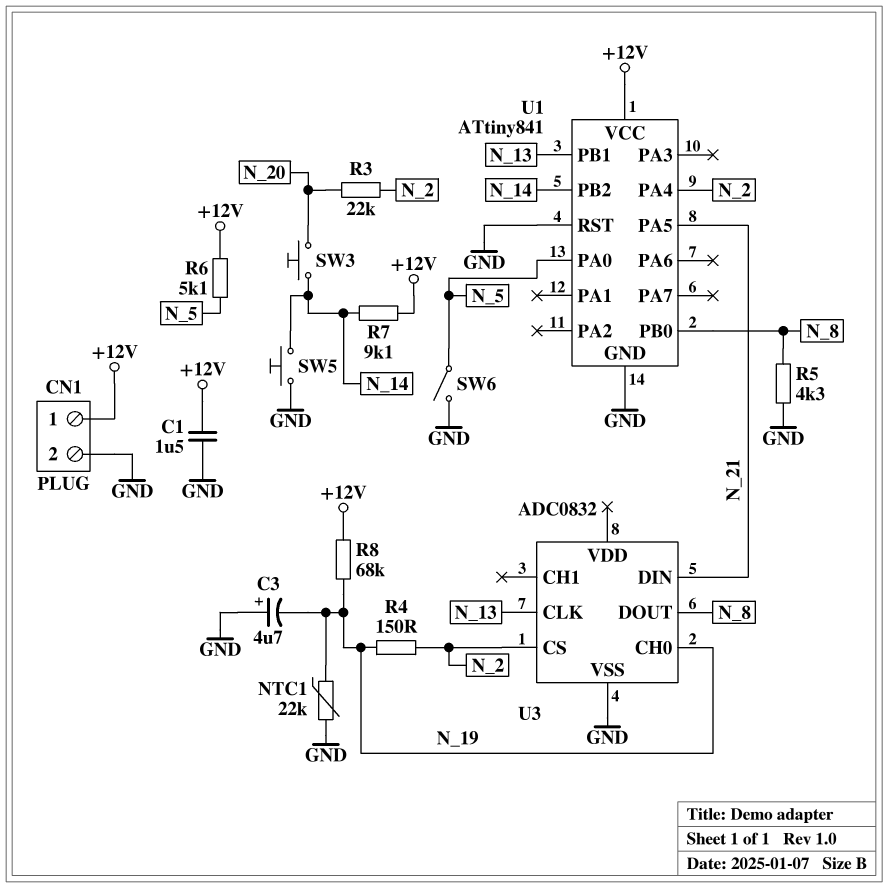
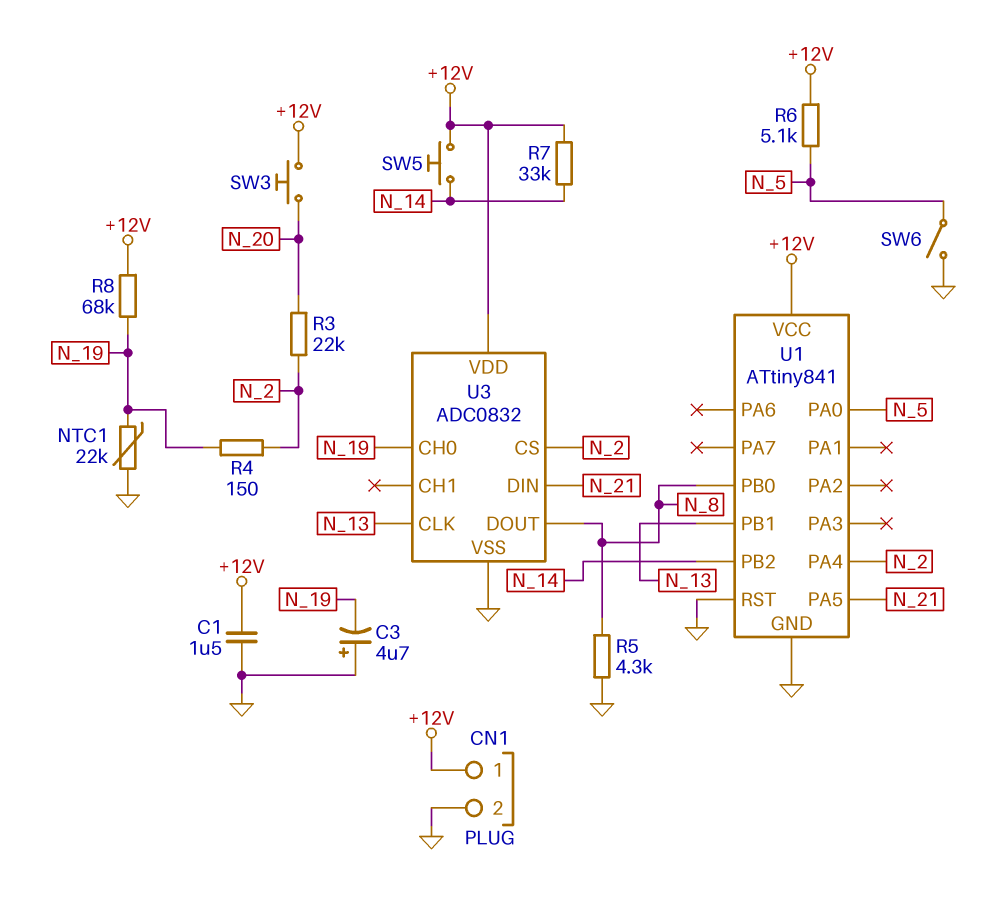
R7: 9.1k (+12V, N_14) -> 33k (+12V, N_14)
SW3: button (N_14, N_20) -> button (+12V, N_20)
SW5: button (GND, N_14) -> button (+12V, N_14)
U3 pin VDD: none -> +12V

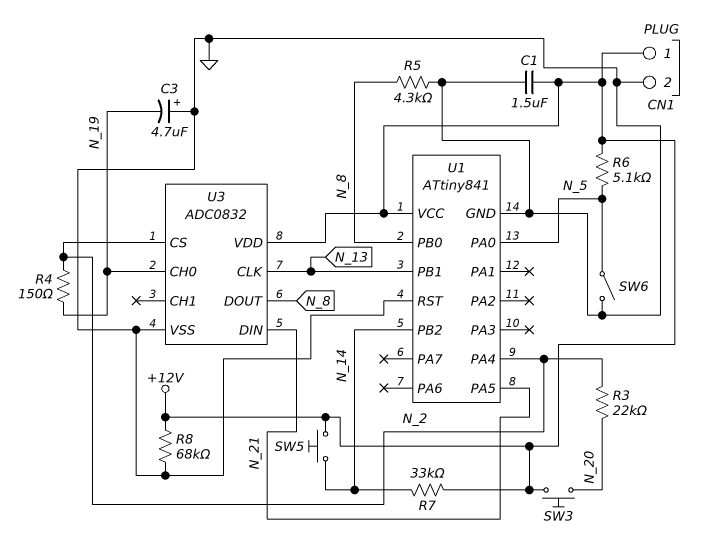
NTC1: 22k (GND, N_19) -> none
R8: 68k (+12V, N_19) -> 68k (+12V, GND)

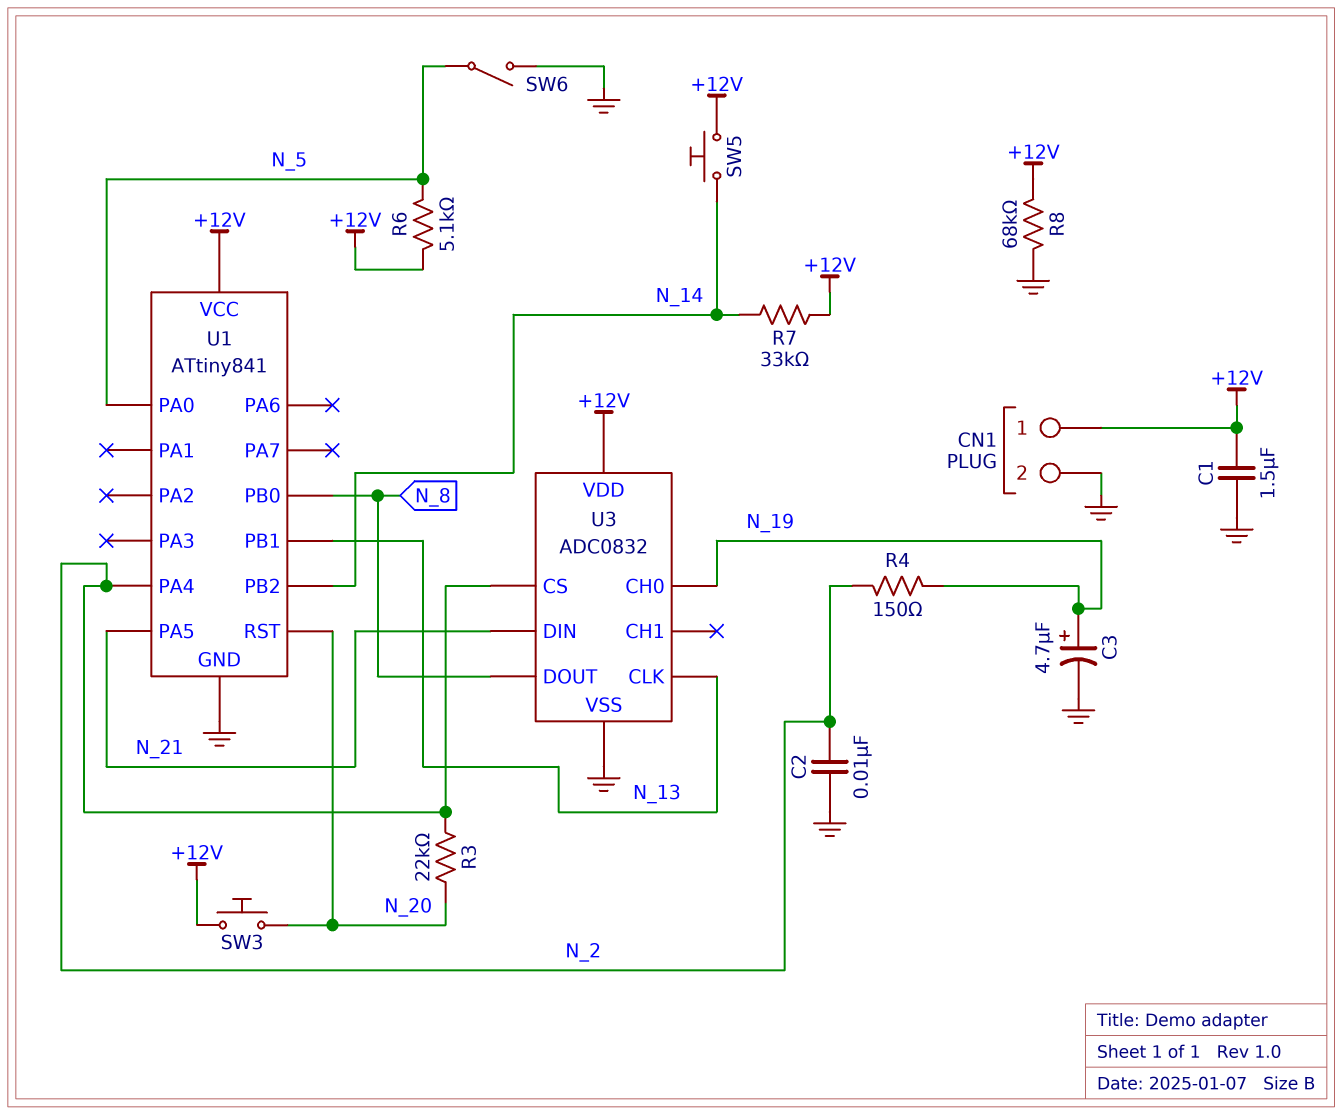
C2: none -> 10nF (GND, N_2)
C3: 4.7uF (plus GND, minus N_19) -> 4.7uF (plus N_19, minus GND)
R5: 4.3k (GND, N_8) -> none
U1 pin RST: GND -> N_20

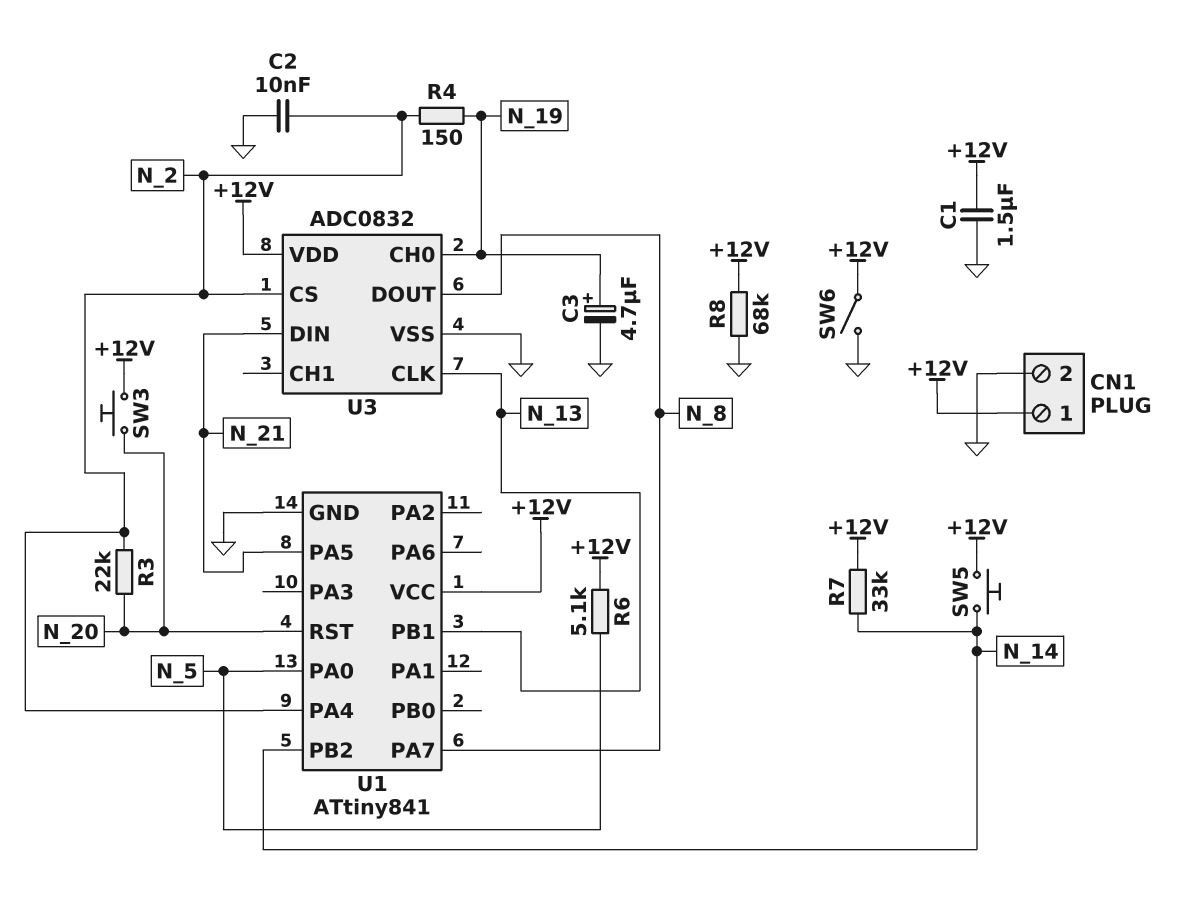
SW6: switch (GND, N_5) -> switch (+12V, GND)
U1 pin PA7: none -> N_8
U1 pin PB0: N_8 -> none

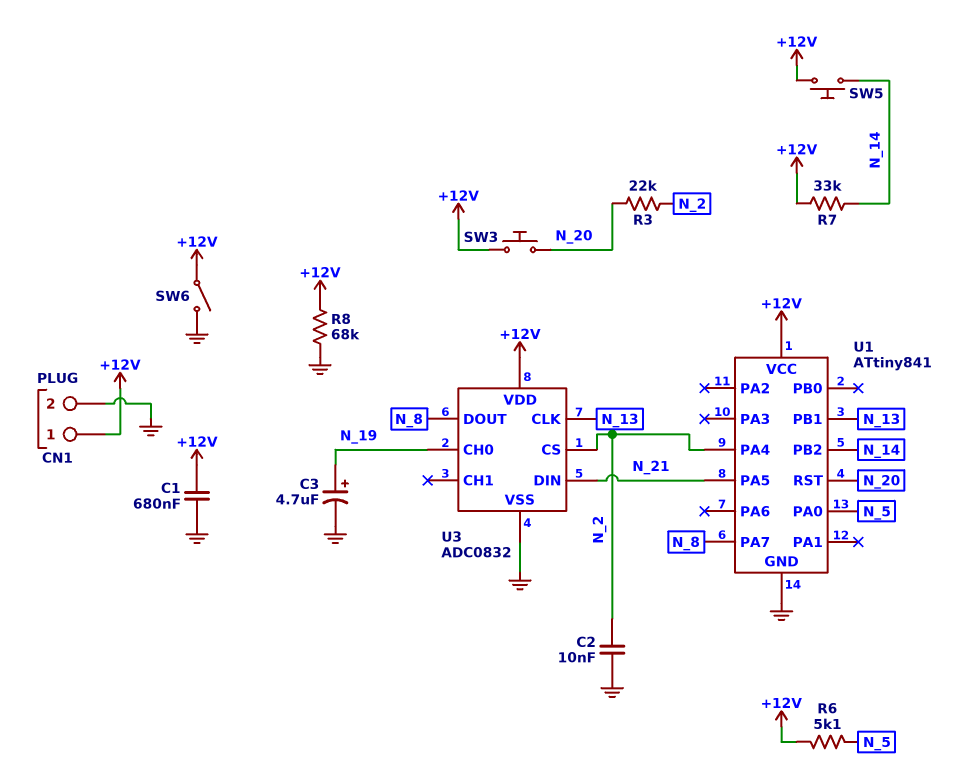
C1: 1.5uF (+12V, GND) -> 680nF (+12V, GND)
R4: 150 (N_2, N_19) -> none

